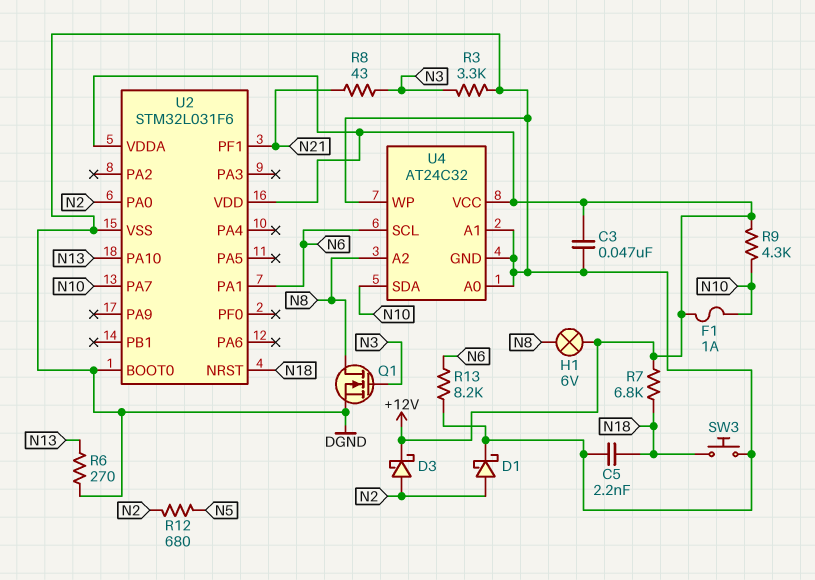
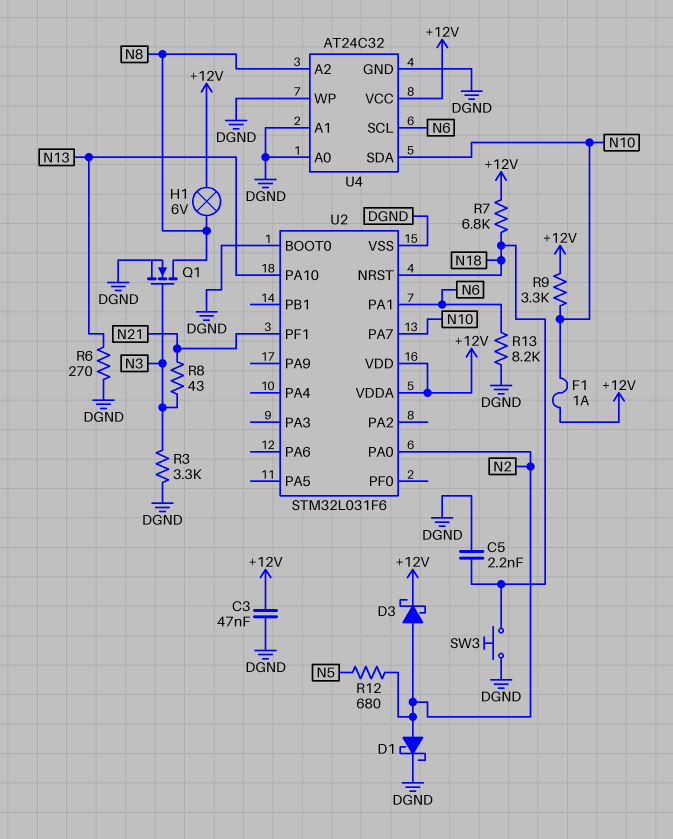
R9: 4.3k (+12V, N10) -> 3.3k (+12V, N10)

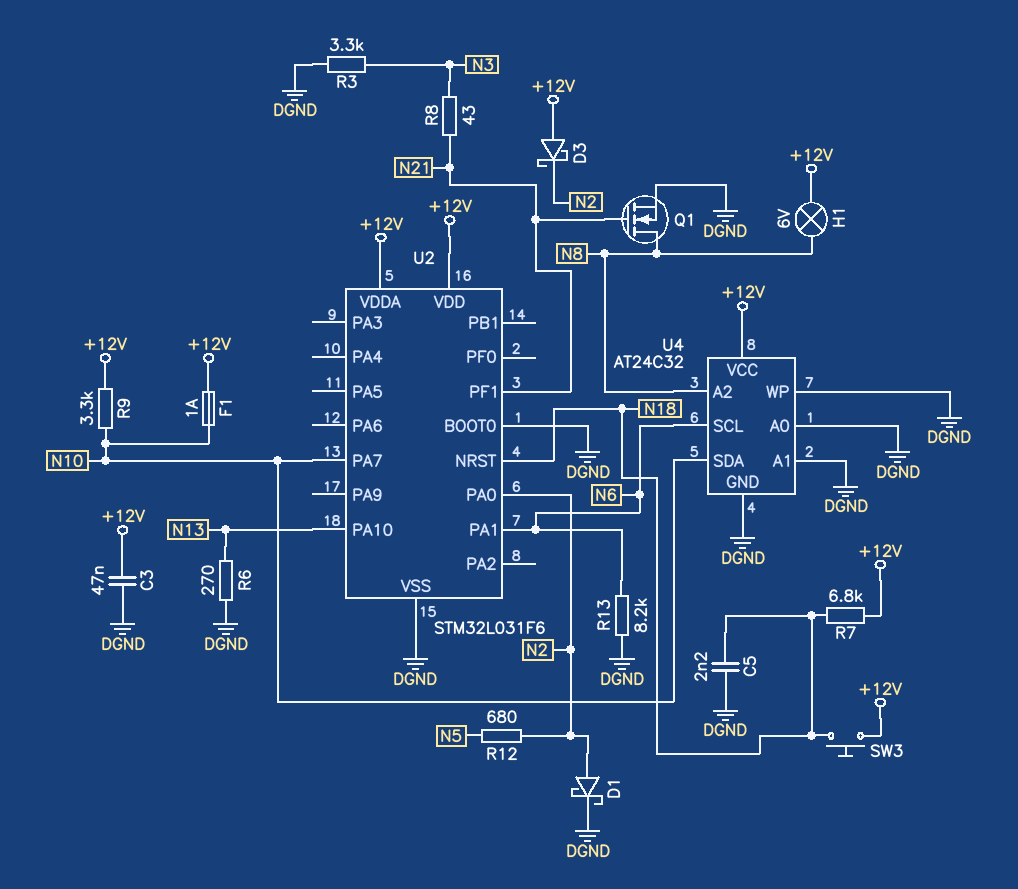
D3: schottky (A N2, K +12V) -> schottky (A +12V, K N2)
Q1: NMOS (G N3, D N8, S DGND) -> NMOS (G N21, D N8, S DGND)
SW3: button (DGND, N18) -> button (+12V, N18)

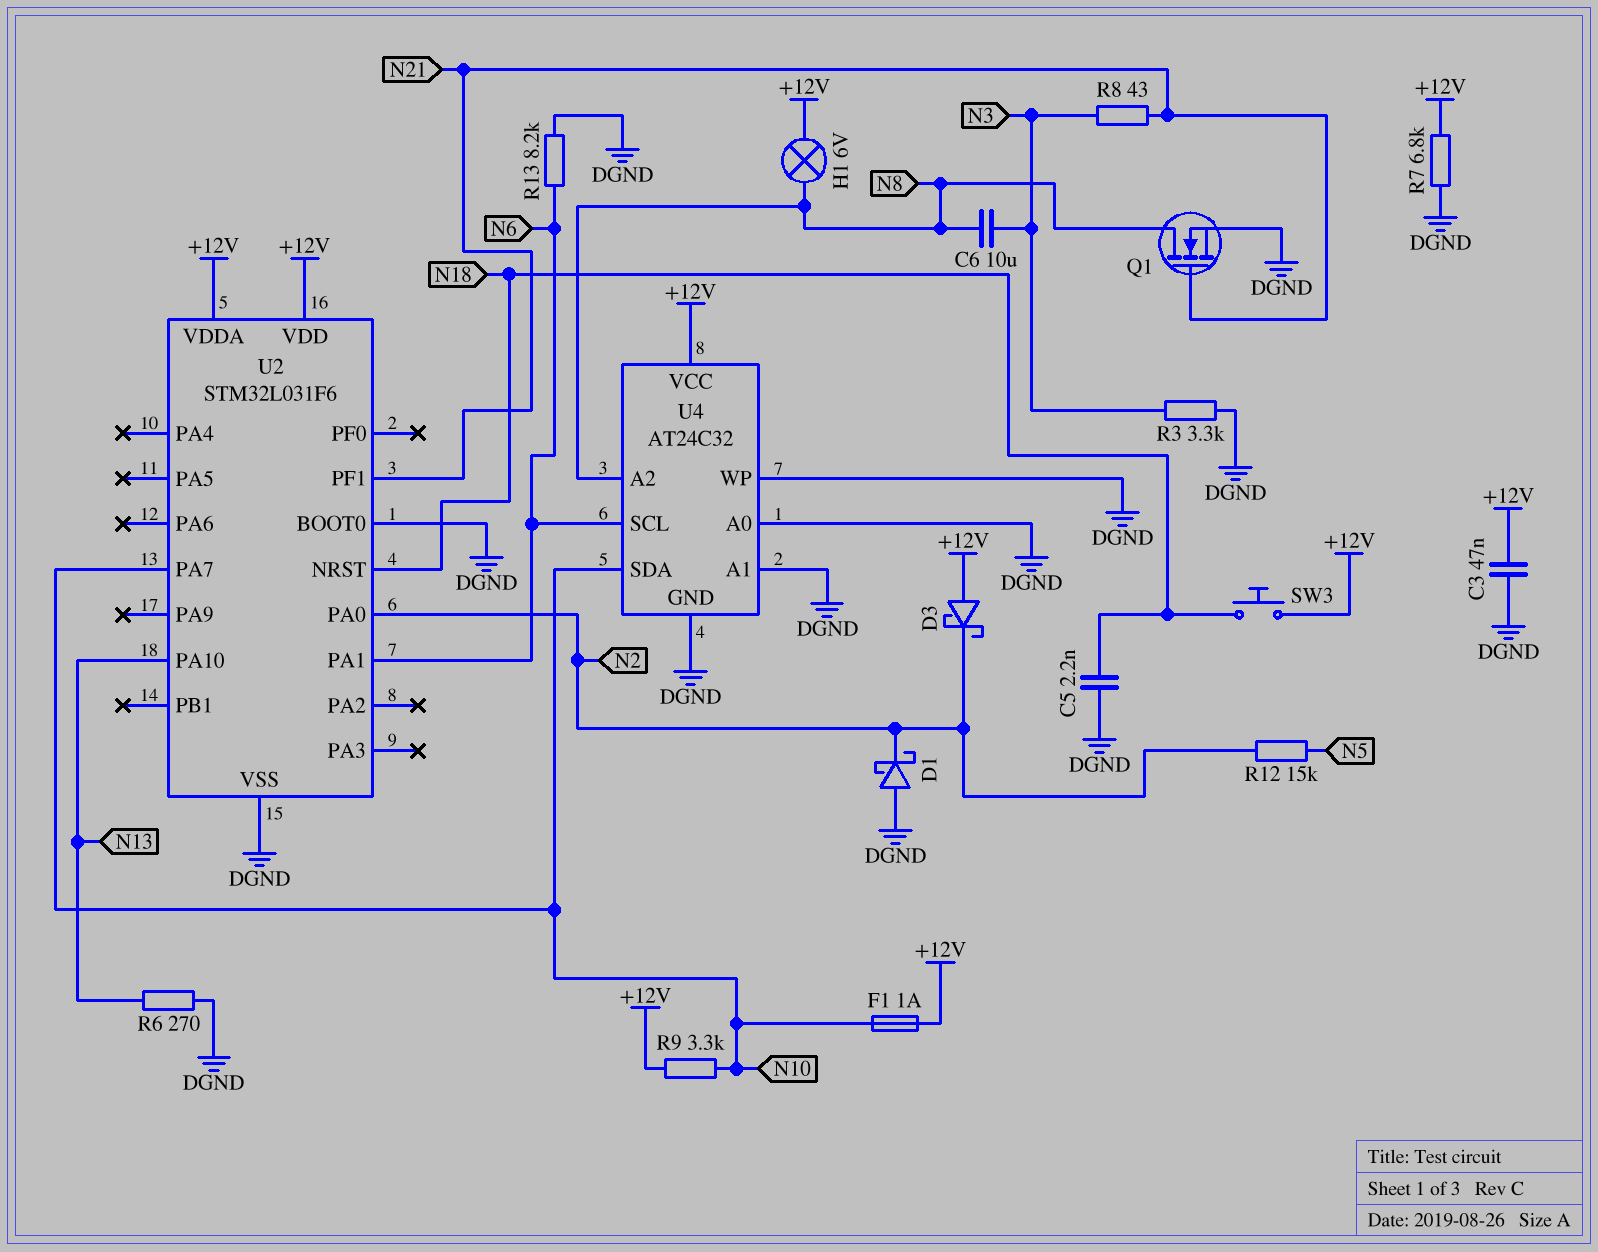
C6: none -> 10uF (N3, N8)
D1: schottky (A N2, K DGND) -> schottky (A DGND, K N2)
R7: 6.8k (+12V, N18) -> 6.8k (+12V, DGND)
R12: 680 (N2, N5) -> 15k (N2, N5)

